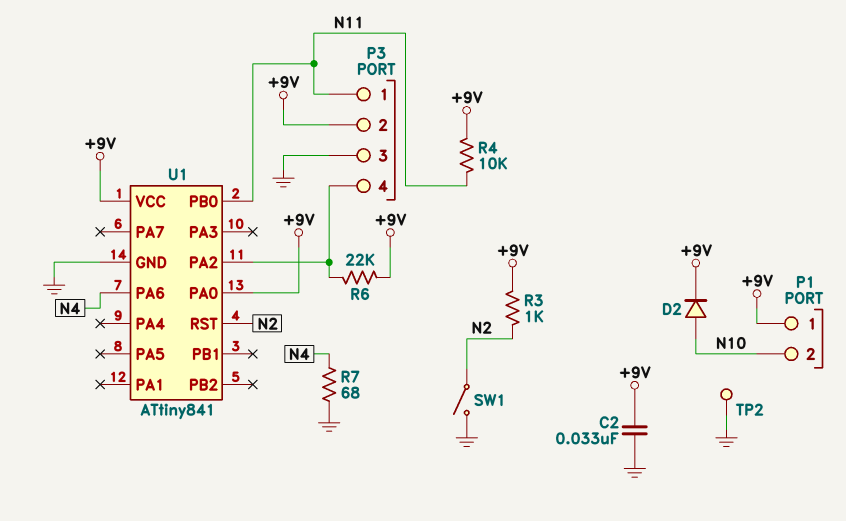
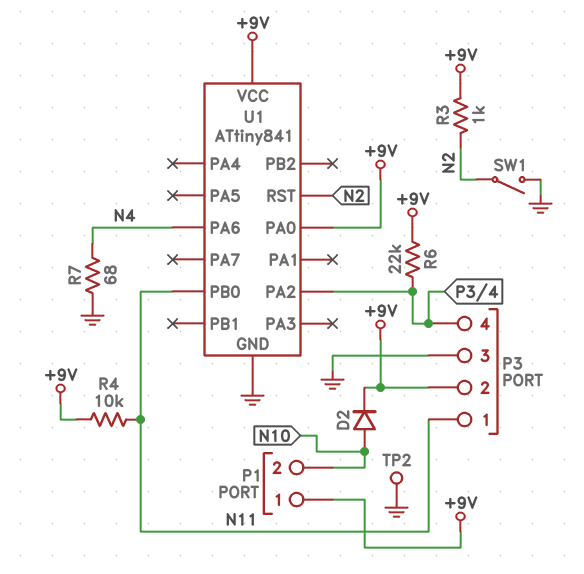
C2: 33nF (+9V, GND) -> none

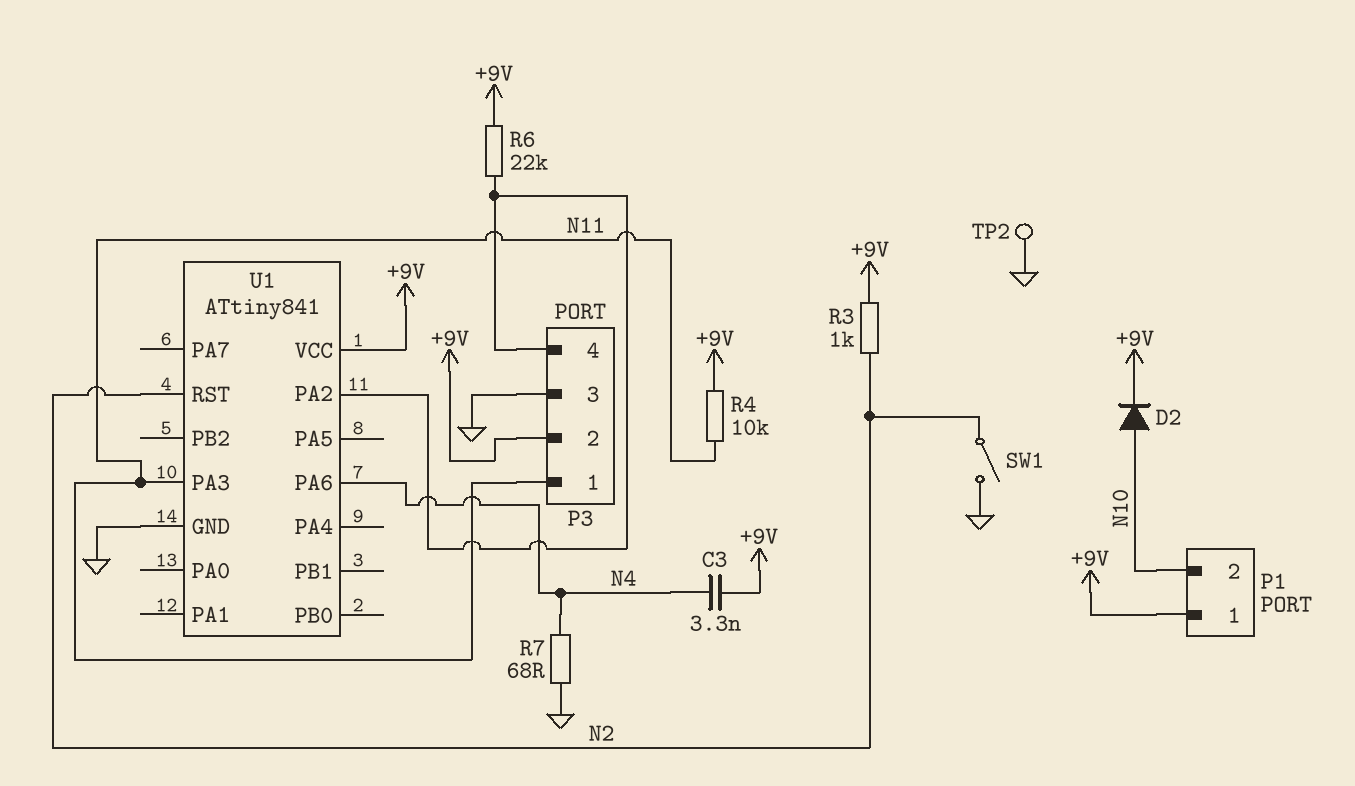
C3: none -> 3.3nF (+9V, N4)
U1 pin PA0: +9V -> none
U1 pin PA3: none -> N11
U1 pin PB0: N11 -> none

